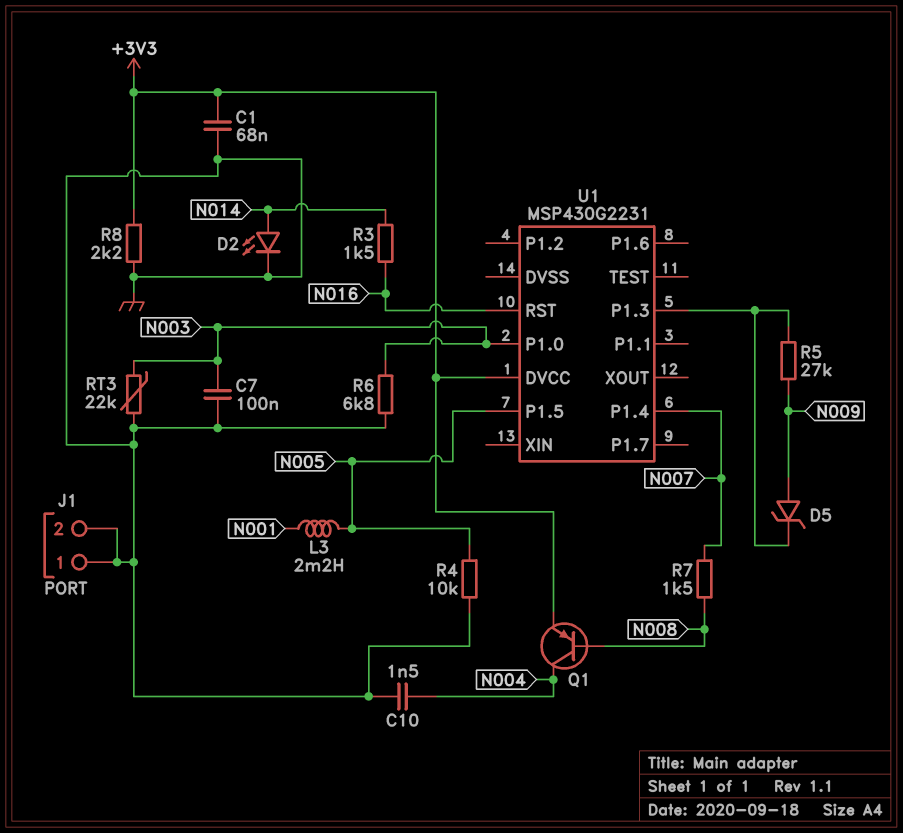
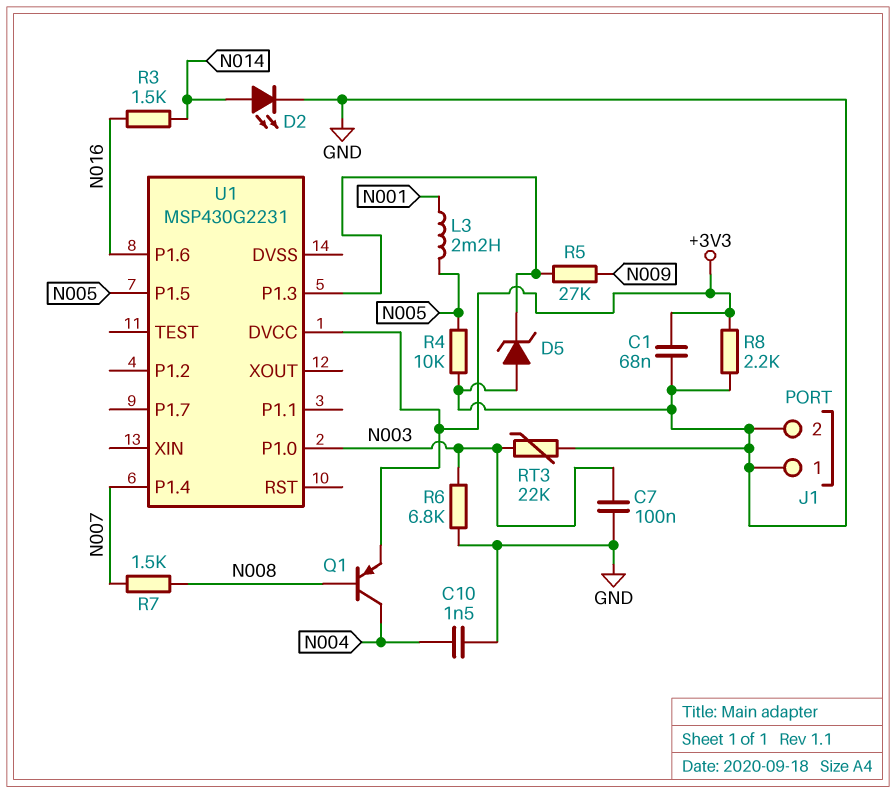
D5: zener (A N009, K U1/P1.3) -> zener (A GND, K U1/P1.3)
U1 pin P1.6: none -> N016
U1 pin RST: N016 -> none

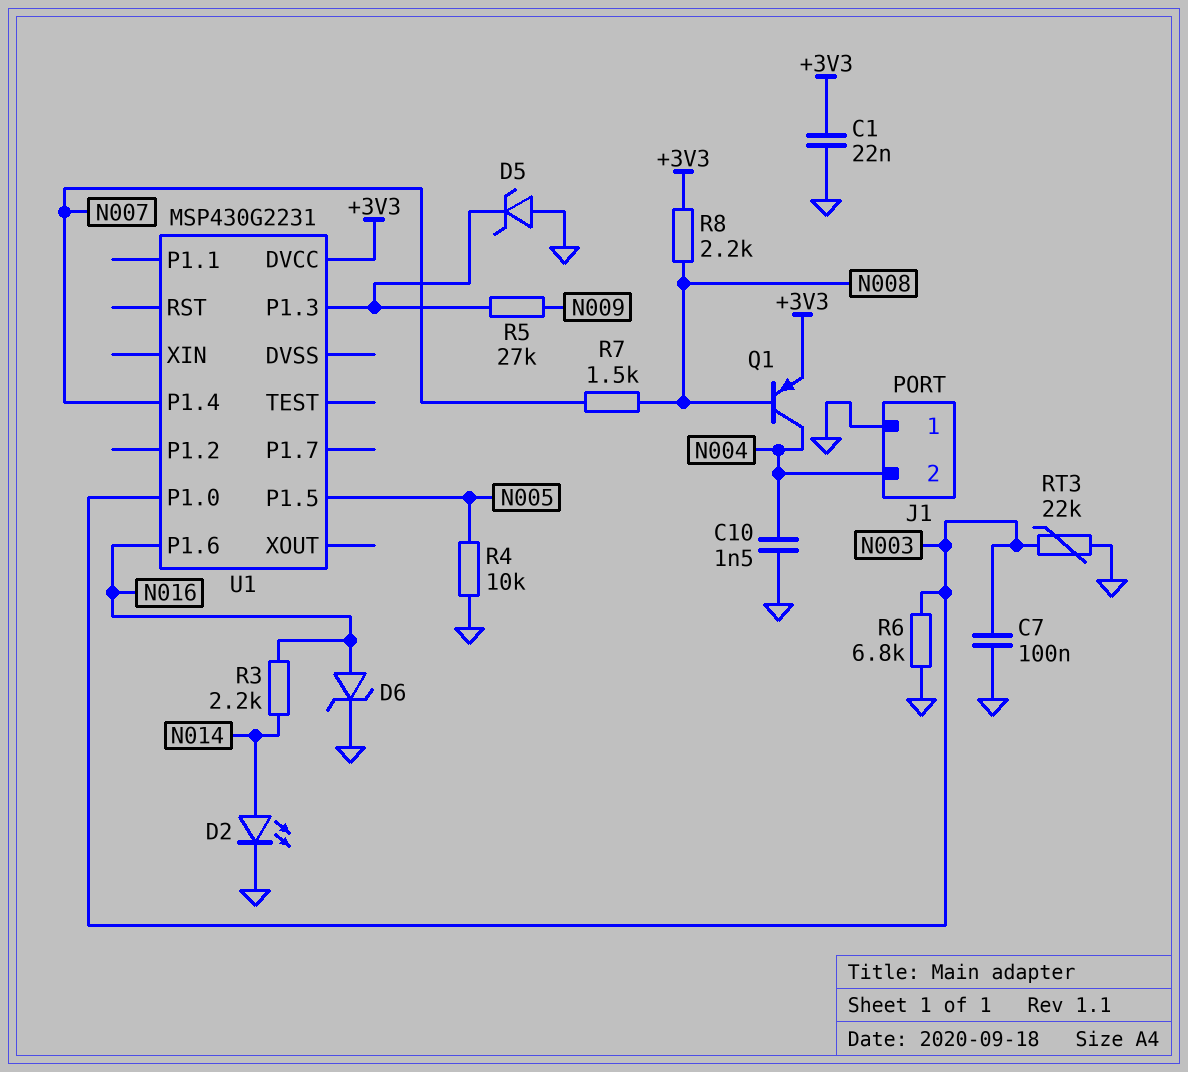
C1: 68nF (+3V3, GND) -> 22nF (+3V3, GND)
D6: none -> zener (A N016, K GND)
J1 pin 2: GND -> N004
L3: 2.2mH (N001, N005) -> none
R3: 1.5k (N014, N016) -> 2.2k (N014, N016)
R8: 2.2k (+3V3, GND) -> 2.2k (+3V3, N008)

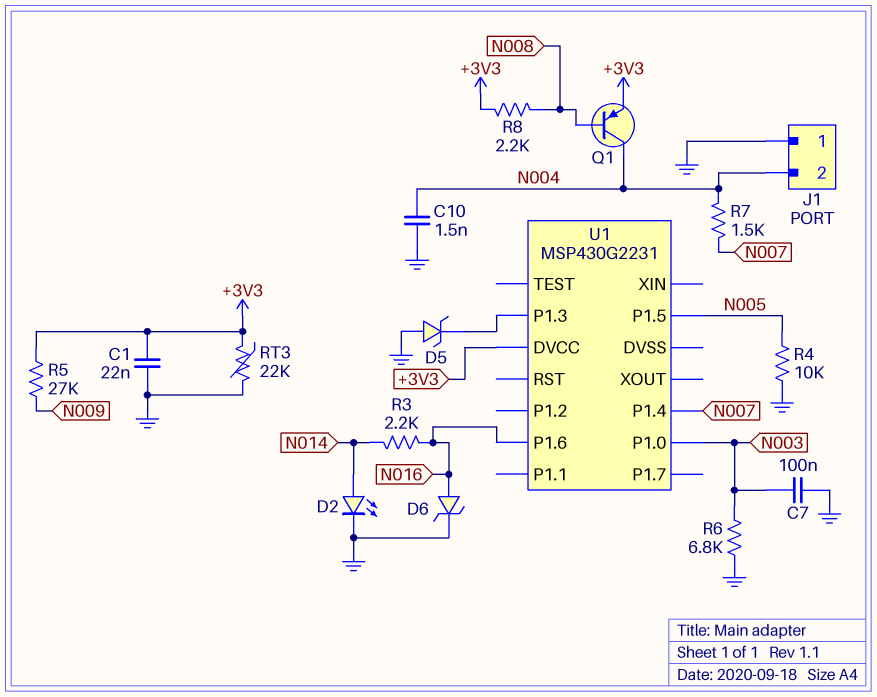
R5: 27k (N009, U1/P1.3) -> 27k (+3V3, N009)
R7: 1.5k (N007, N008) -> 1.5k (N004, N007)
RT3: 22k (GND, N003) -> 22k (+3V3, GND)

